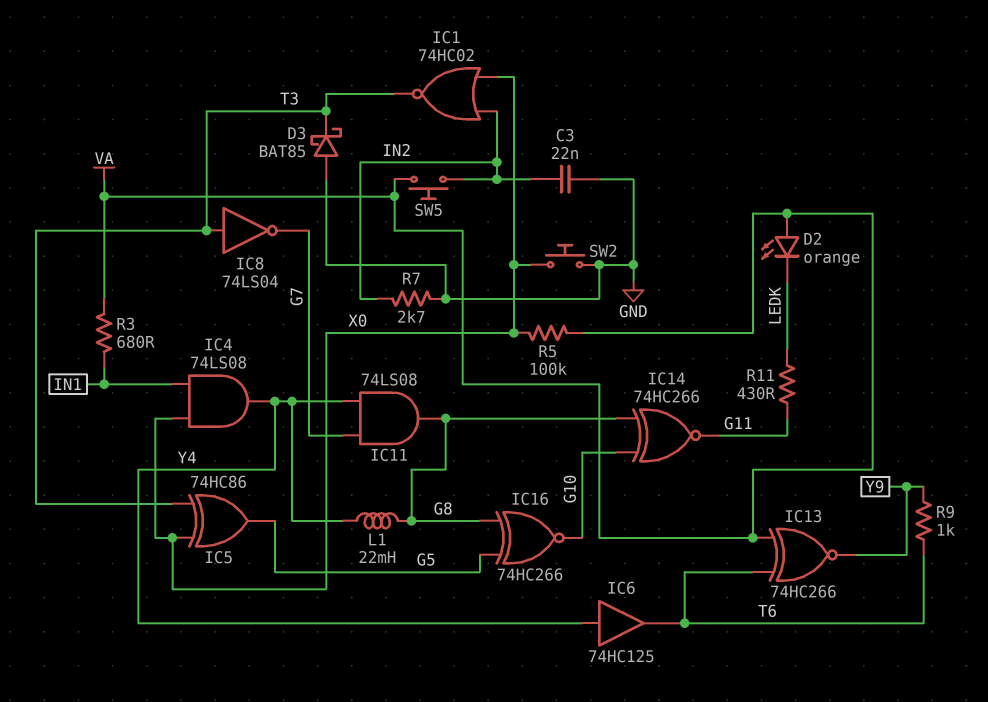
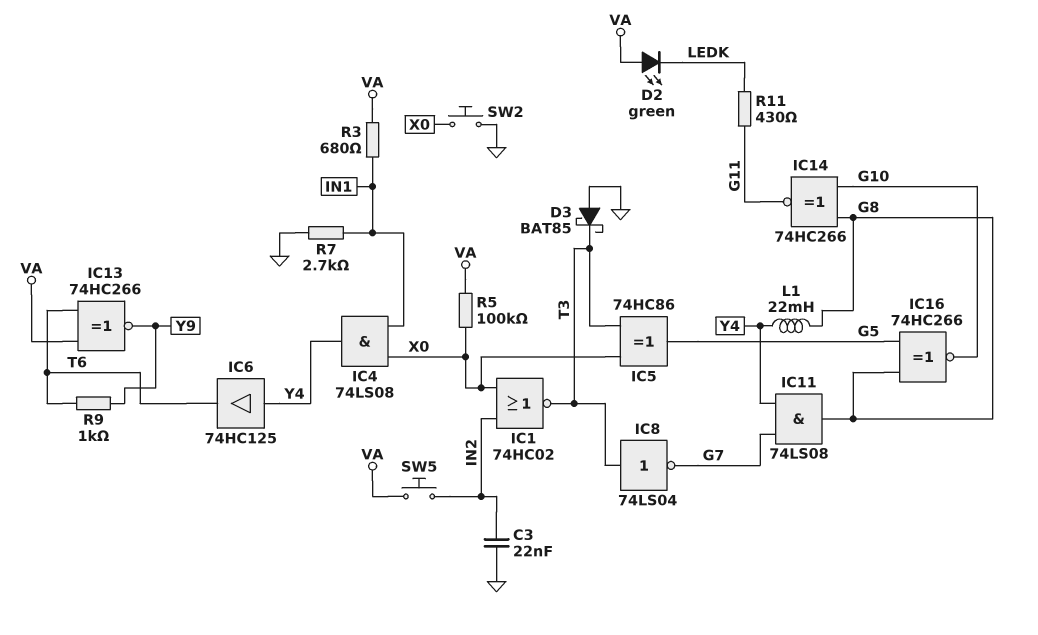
D2: LED orange (A VA, K LEDK) -> LED green (A VA, K LEDK)
R7: 2.7k (GND, IN2) -> 2.7k (GND, IN1)

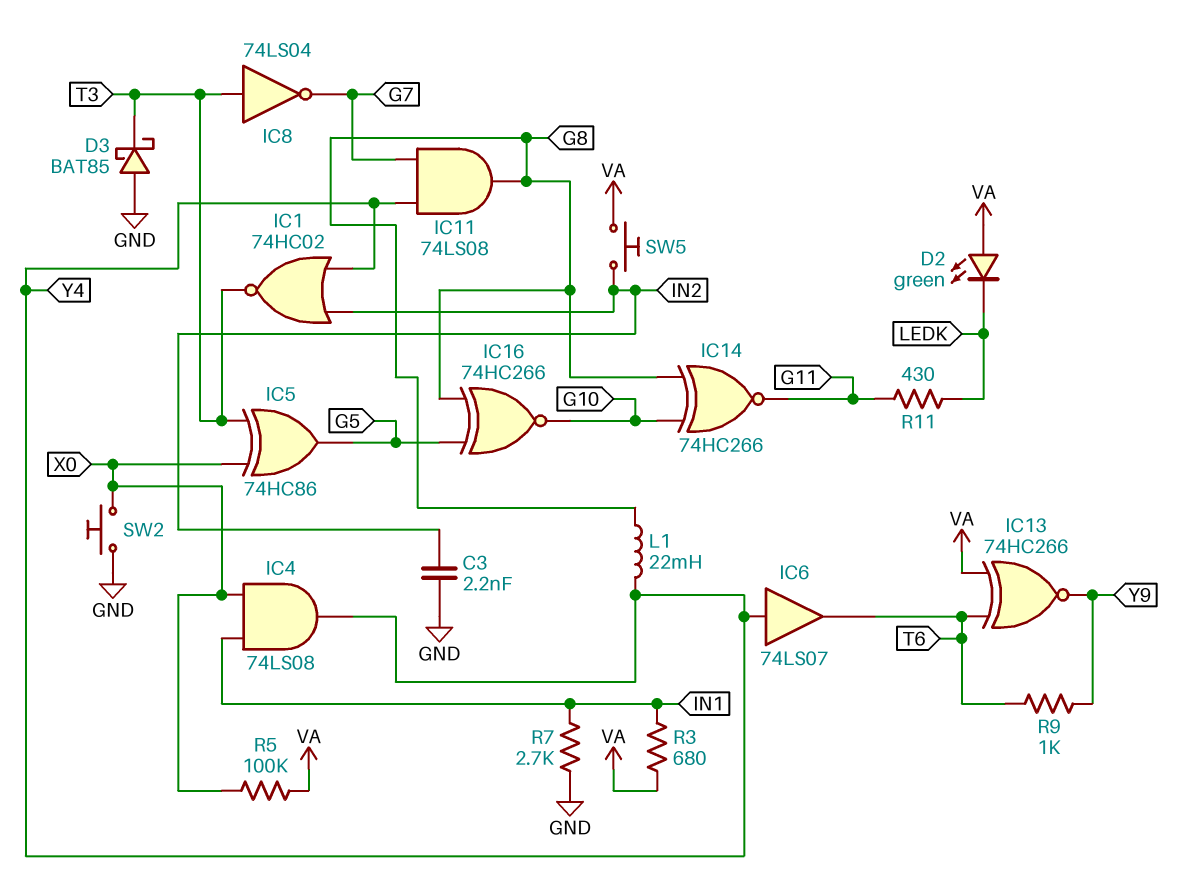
C3: 22nF (GND, IN2) -> 2.2nF (GND, IN2)
IC1: NOR 74HC02 (in IN2, in X0, out T3) -> NOR 74HC02 (in IN2, in Y4, out T3)
IC6: buffer 74HC125 (in Y4, out T6) -> buffer 74LS07 (in Y4, out T6)

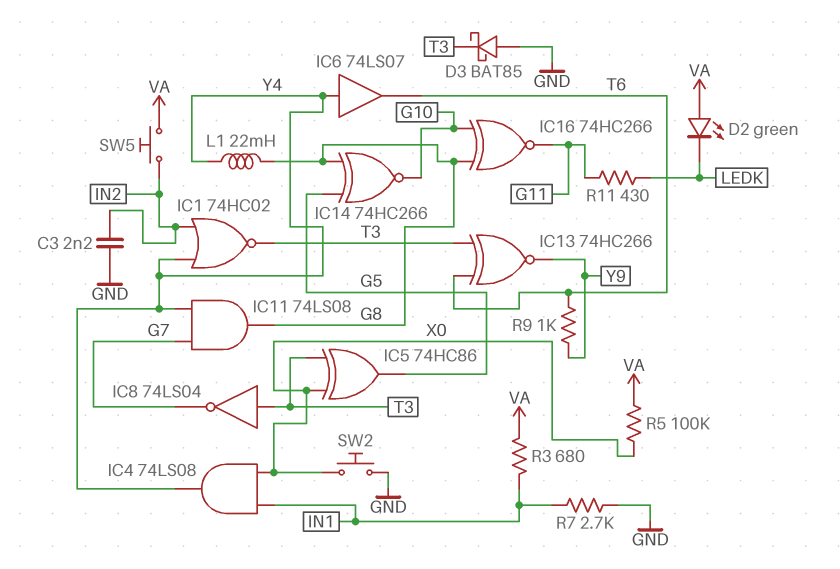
IC13: XNOR 74HC266 (in T6, in VA, out Y9) -> XNOR 74HC266 (in T3, in T6, out Y9)
IC14: XNOR 74HC266 (in G8, in G10, out G11) -> XNOR 74HC266 (in G5, in G8, out G10)
IC16: XNOR 74HC266 (in G5, in G8, out G10) -> XNOR 74HC266 (in G8, in G10, out G11)

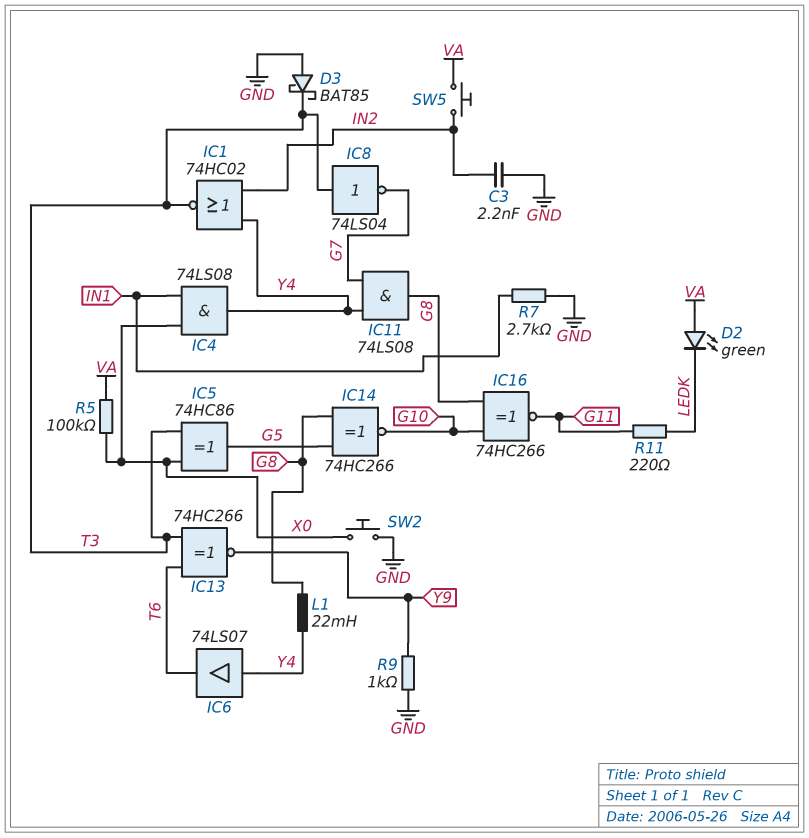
R3: 680 (IN1, VA) -> none
R9: 1k (T6, Y9) -> 1k (GND, Y9)
R11: 430 (G11, LEDK) -> 220 (G11, LEDK)

